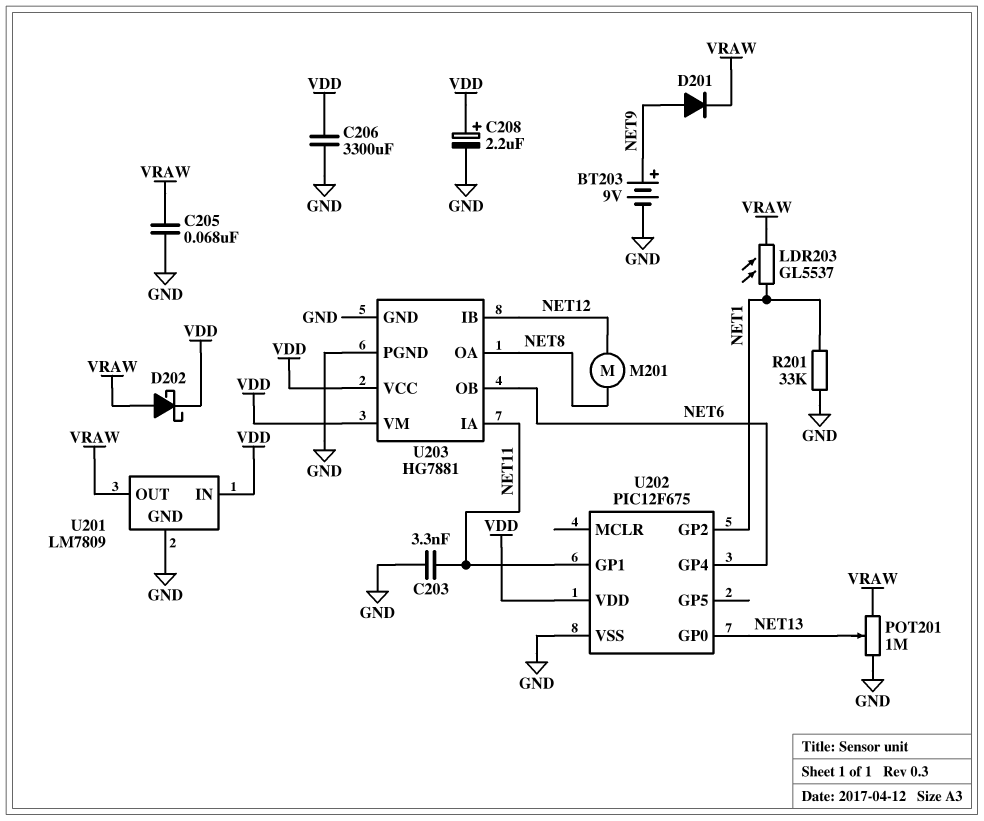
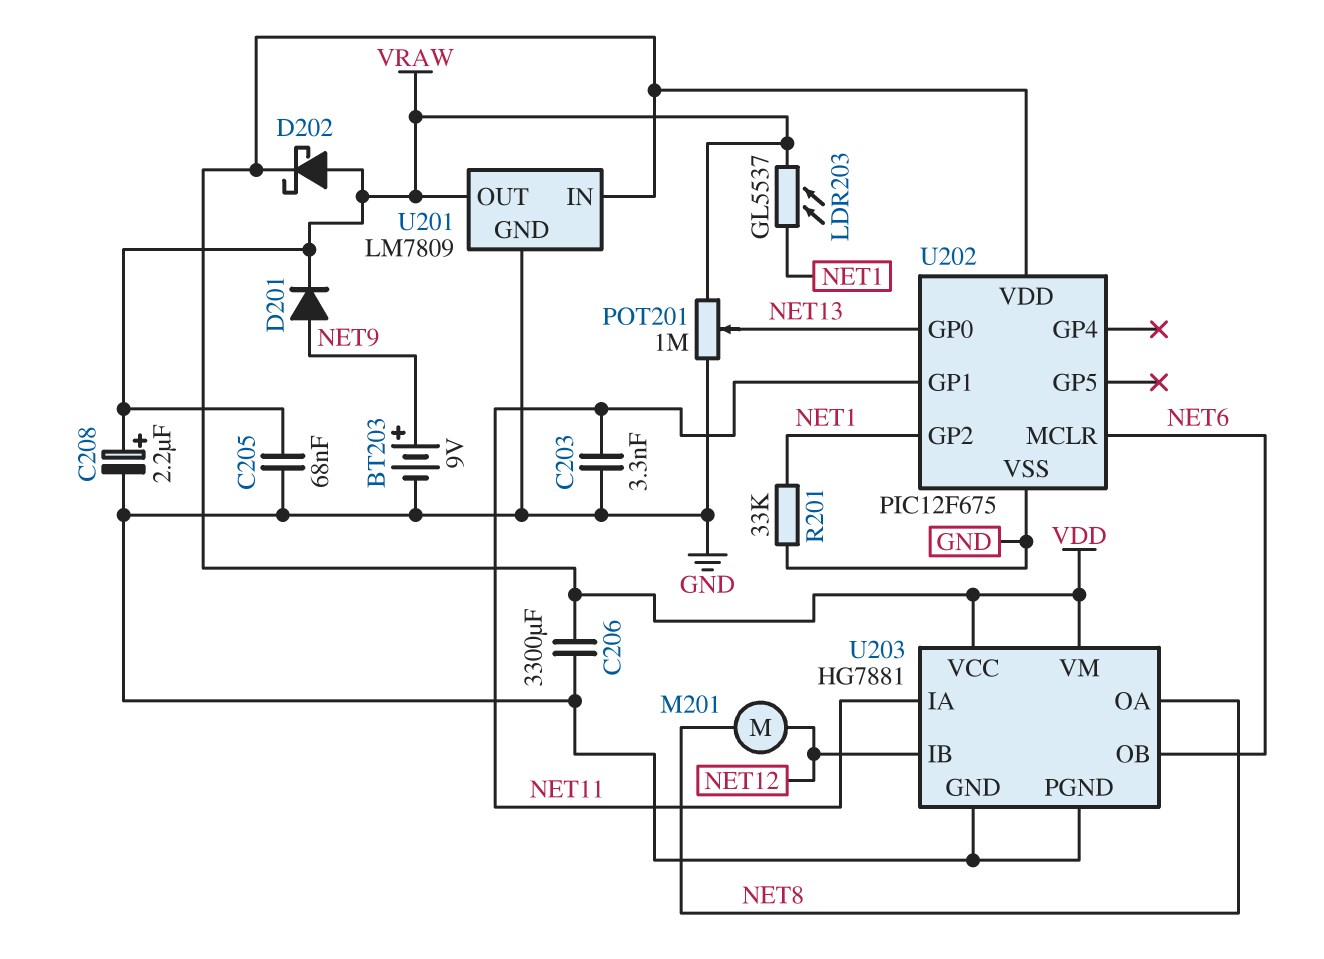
C208: 2.2uF (plus VDD, minus GND) -> 2.2uF (plus VRAW, minus GND)
U202 pin GP4: NET6 -> none
U202 pin MCLR: none -> NET6

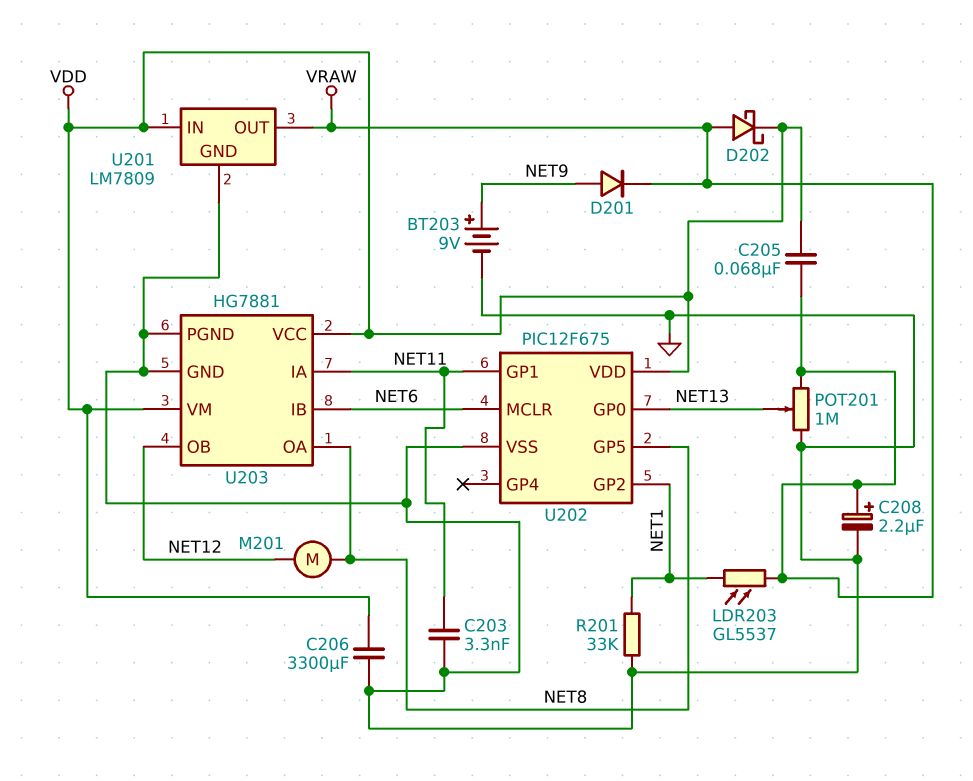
C205: 68nF (GND, VRAW) -> 68nF (VDD, VRAW)
U202 pin GP5: none -> NET8
U203 pin IB: NET12 -> NET6
U203 pin OB: NET6 -> NET12

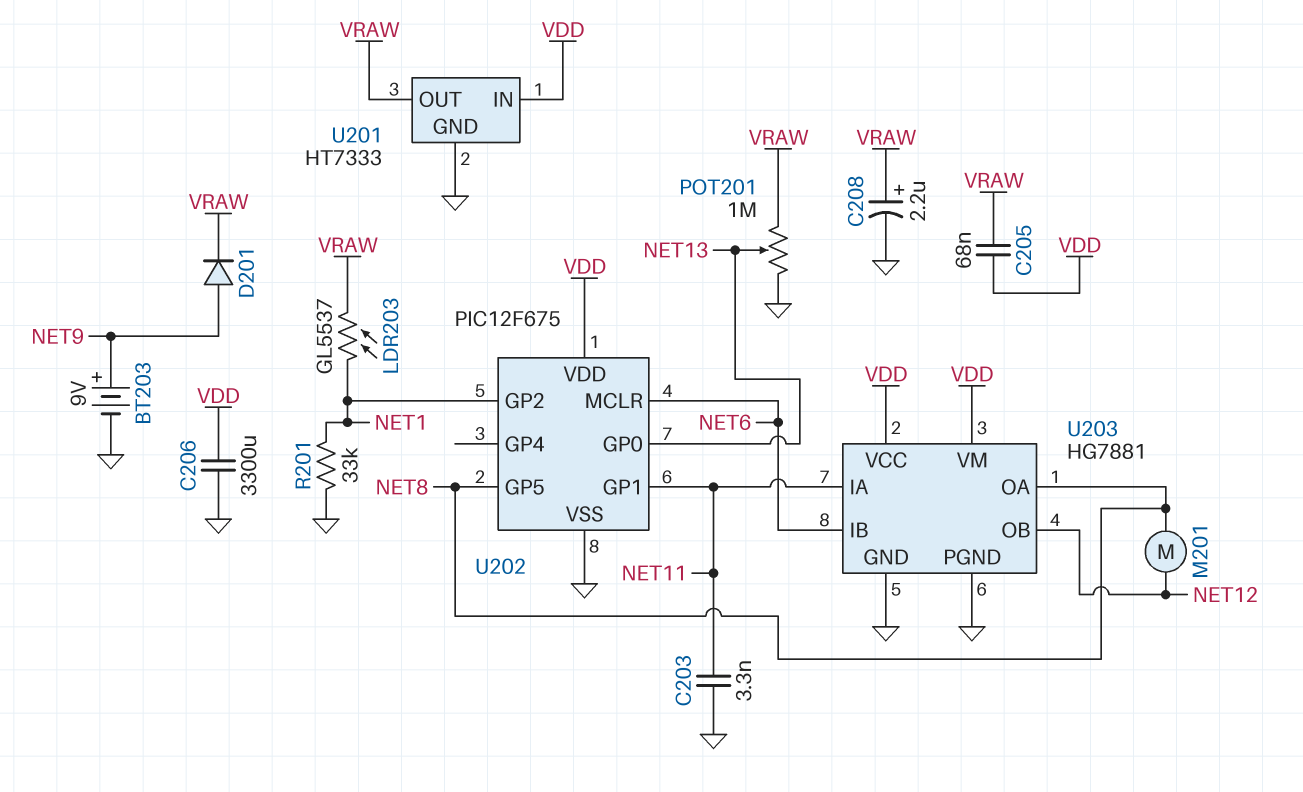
D202: schottky (A VRAW, K VDD) -> none
U201: LM7809 -> HT7333

